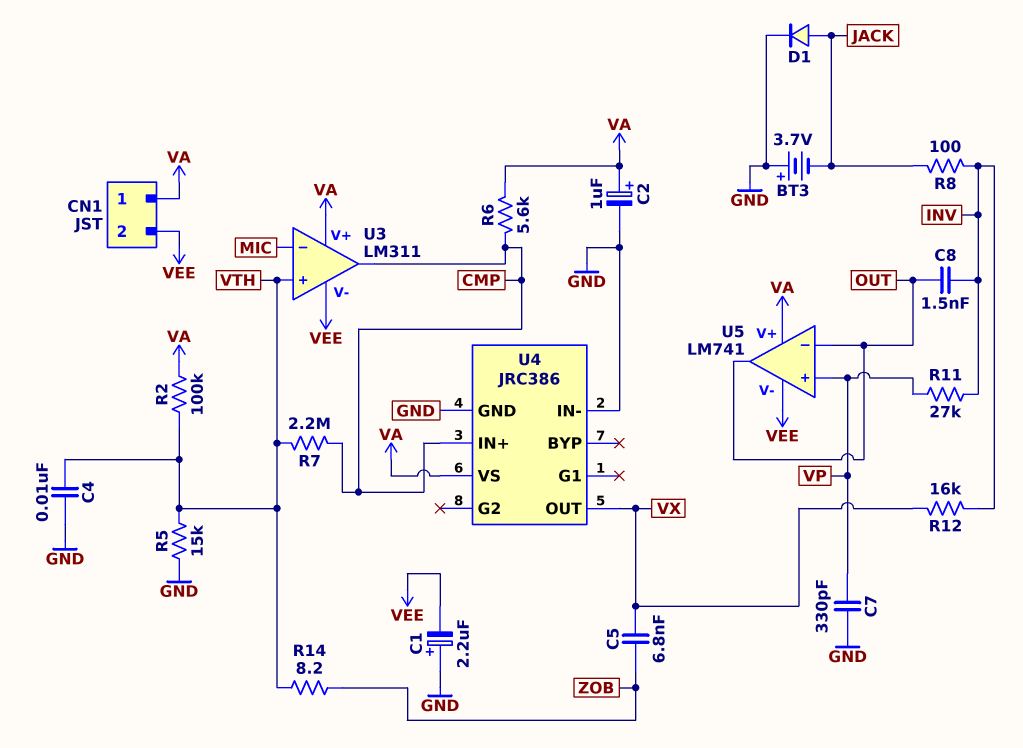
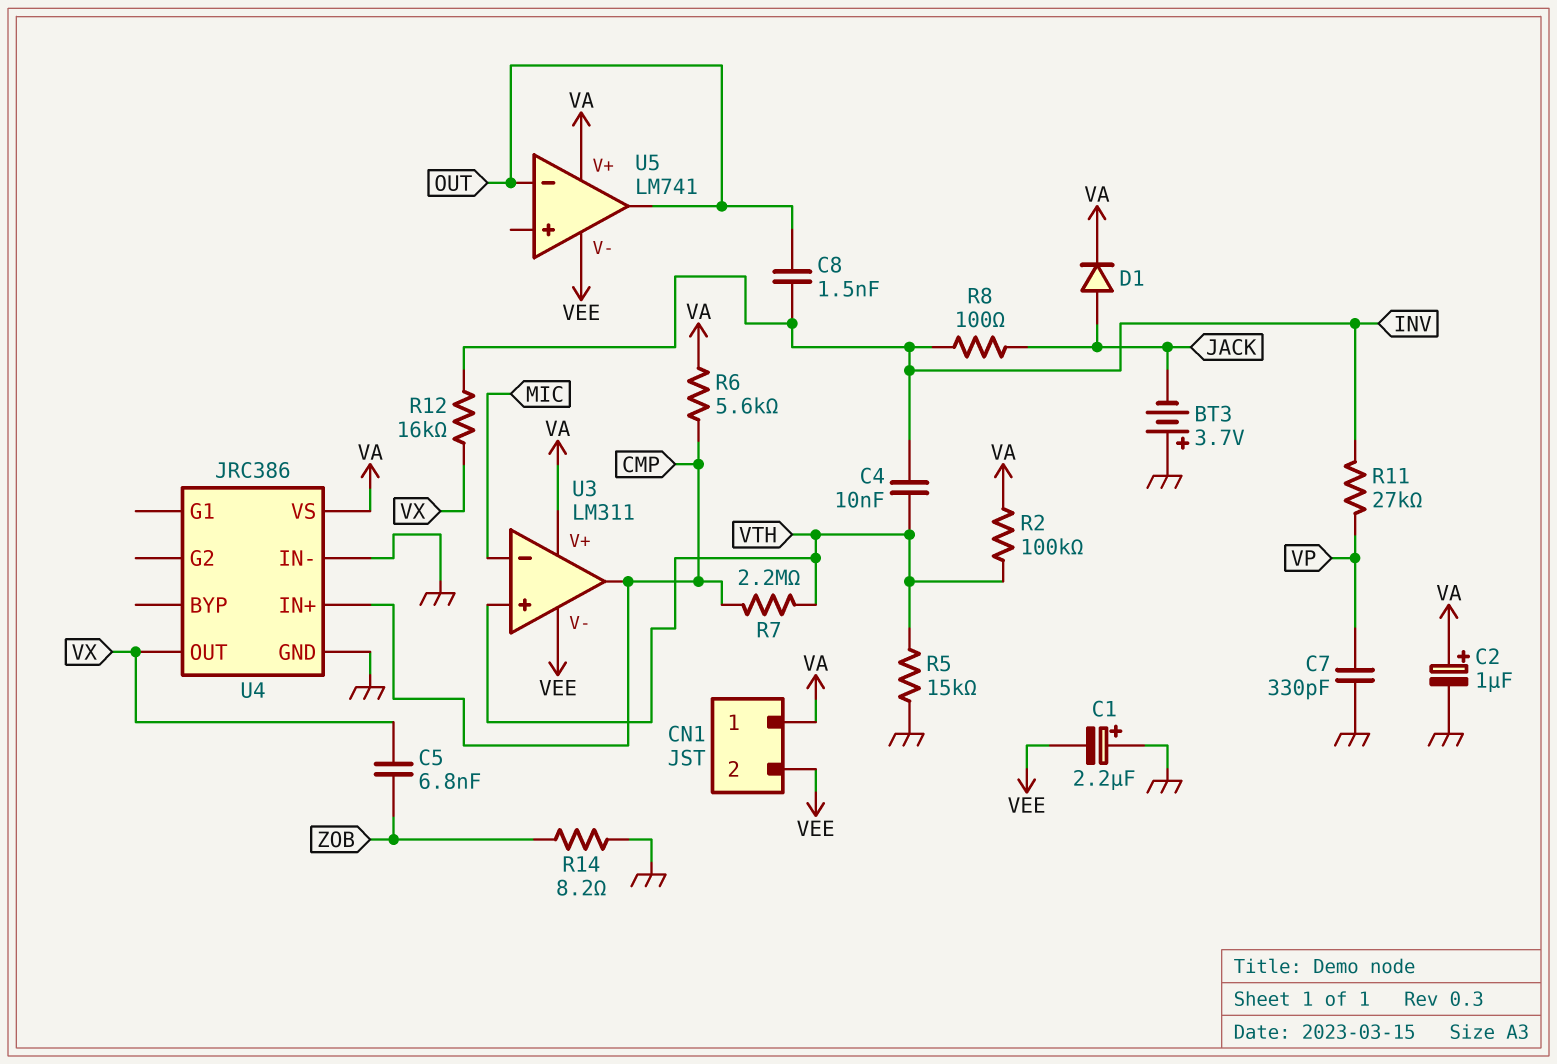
C4: 10nF (GND, VTH) -> 10nF (INV, VTH)
D1: diode (A JACK, K GND) -> diode (A JACK, K VA)
R14: 8.2 (VTH, ZOB) -> 8.2 (GND, ZOB)
U5 pin in+: VP -> none

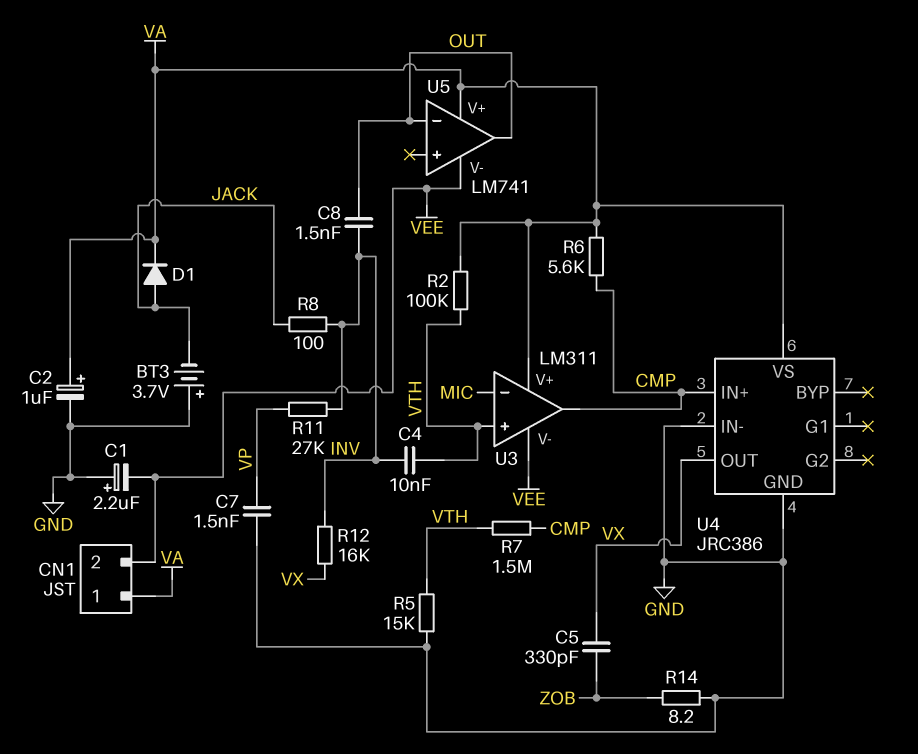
C5: 6.8nF (VX, ZOB) -> 330pF (VX, ZOB)
C7: 330pF (GND, VP) -> 1.5nF (GND, VP)
R7: 2.2M (CMP, VTH) -> 1.5M (CMP, VTH)

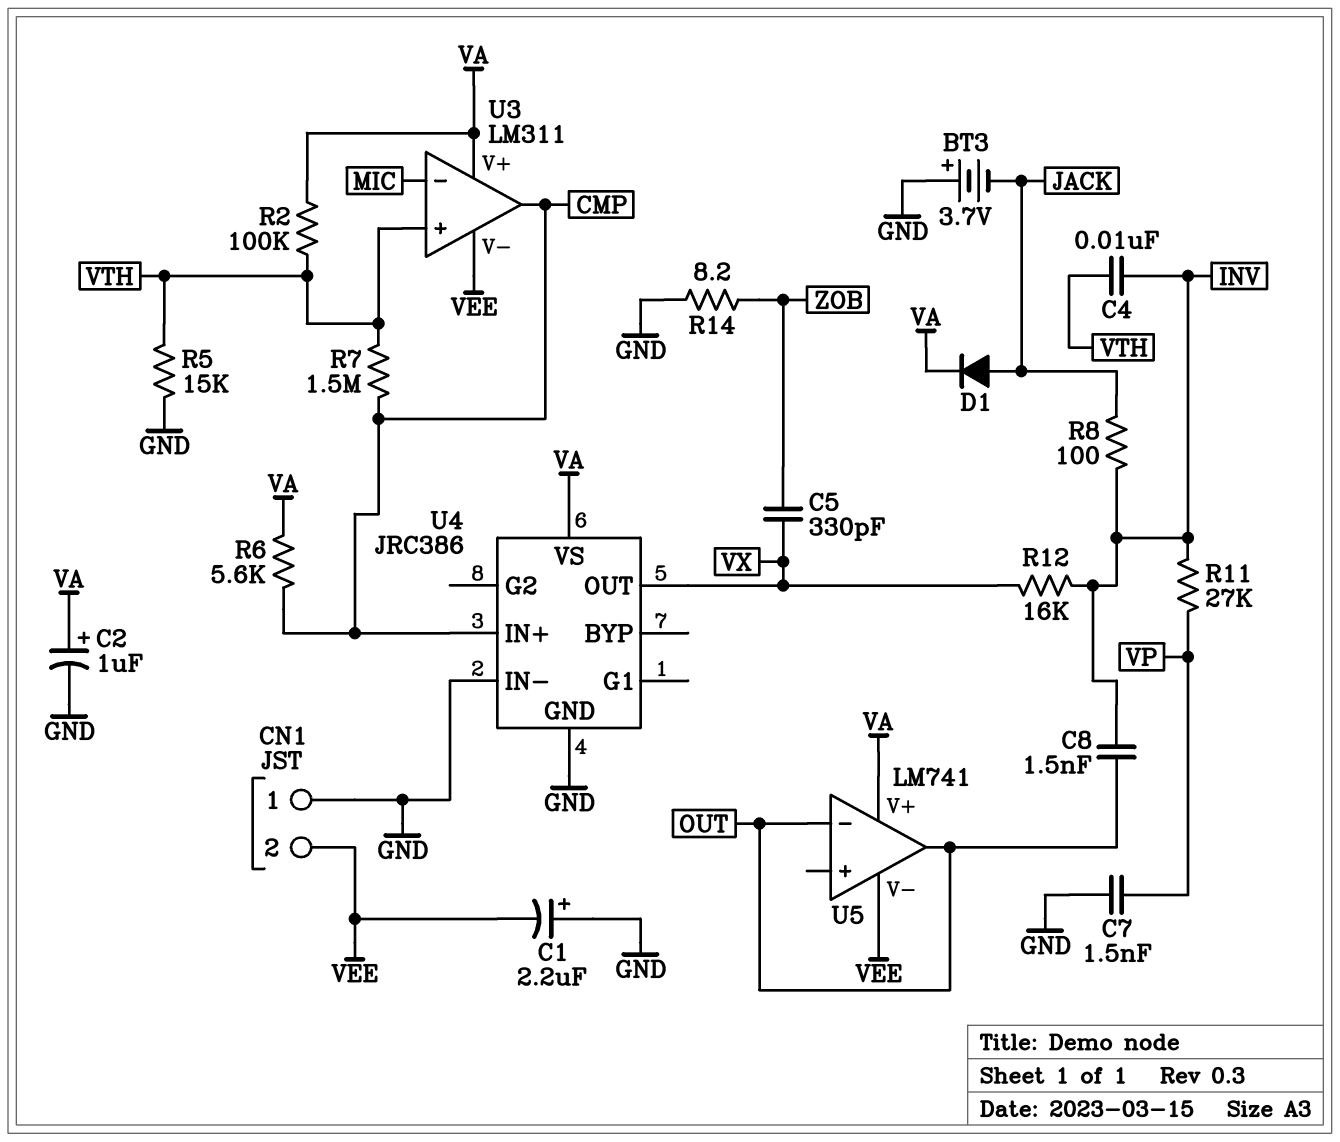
CN1 pin 1: VA -> GND

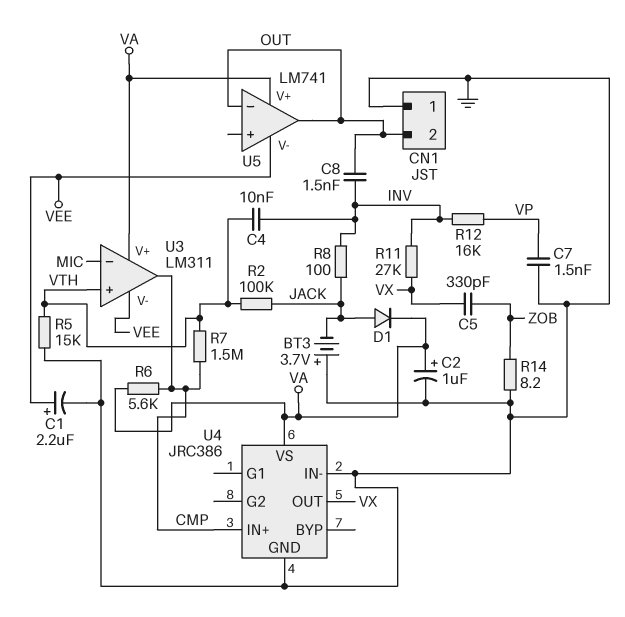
C1: 2.2uF (plus GND, minus VEE) -> 2.2uF (plus VEE, minus GND)
CN1 pin 2: VEE -> OUT
R2: 100k (VA, VTH) -> 100k (JACK, VTH)
R11: 27k (INV, VP) -> 27k (INV, VX)
R12: 16k (INV, VX) -> 16k (INV, VP)

